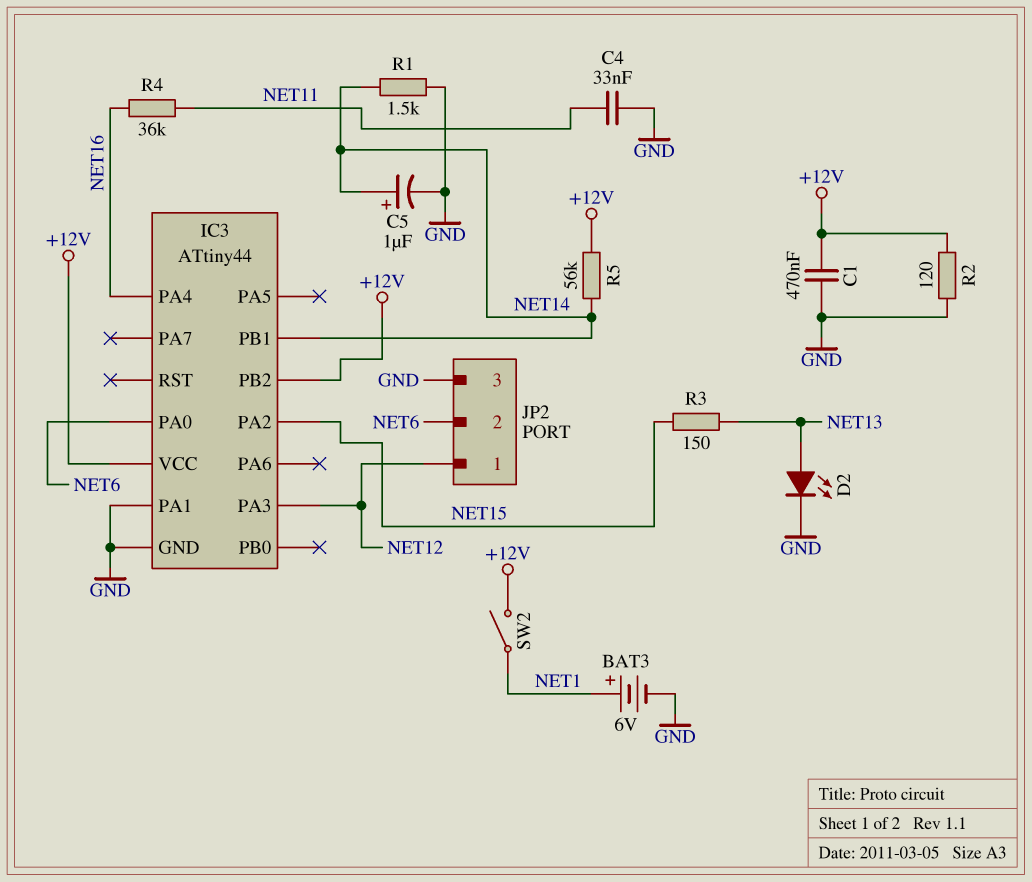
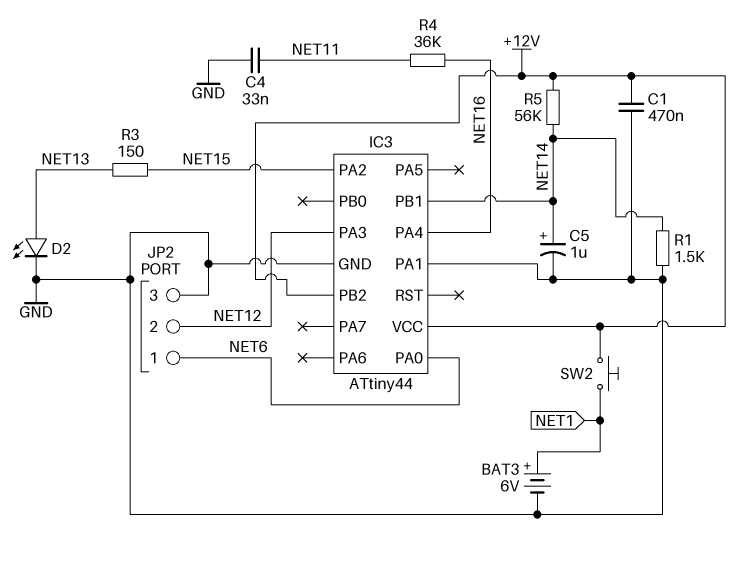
JP2 pin 1: NET12 -> NET6
JP2 pin 2: NET6 -> NET12
R2: 120 (+12V, GND) -> none
SW2: switch (+12V, NET1) -> button (+12V, NET1)

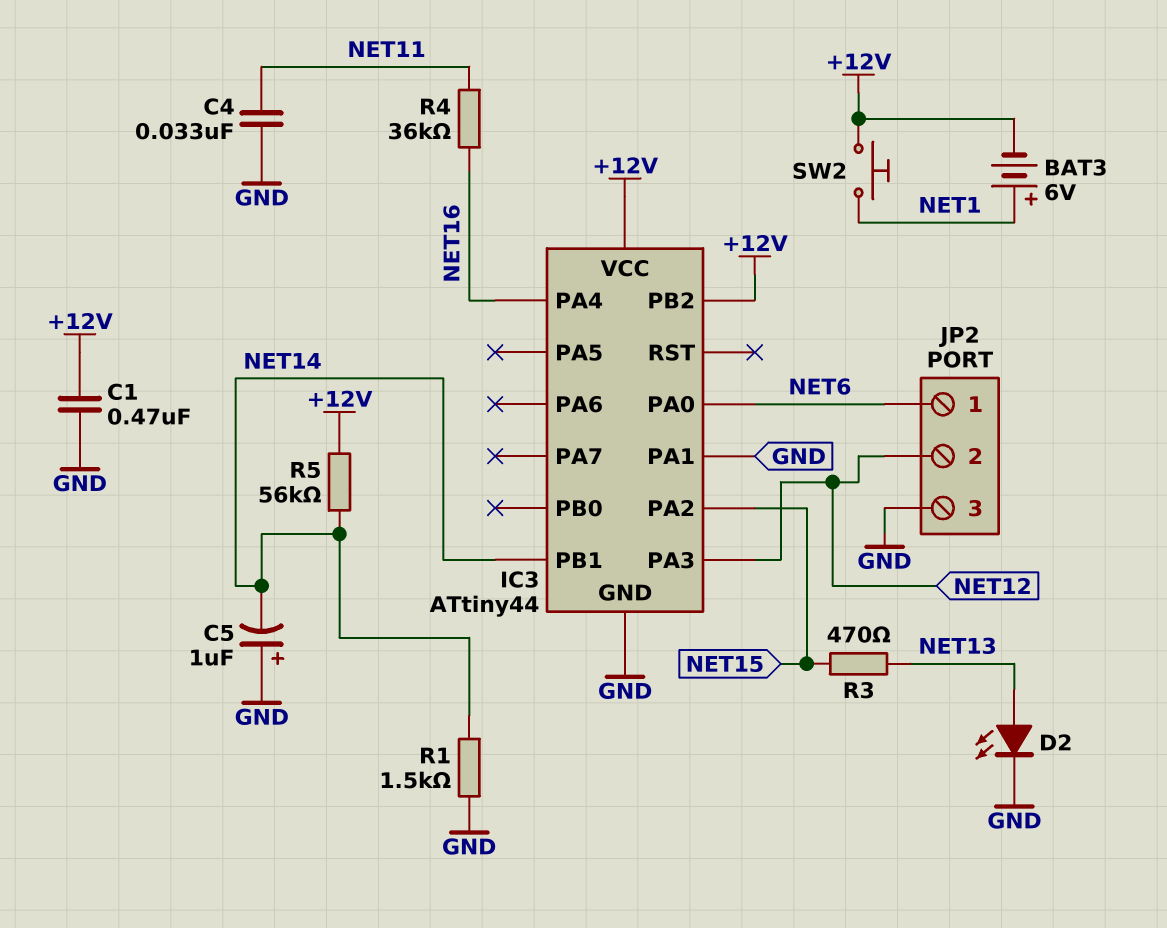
BAT3: 6V (plus NET1, minus GND) -> 6V (plus NET1, minus +12V)
C5: 1uF (plus NET14, minus GND) -> 1uF (plus GND, minus NET14)
R3: 150 (NET13, NET15) -> 470 (NET13, NET15)

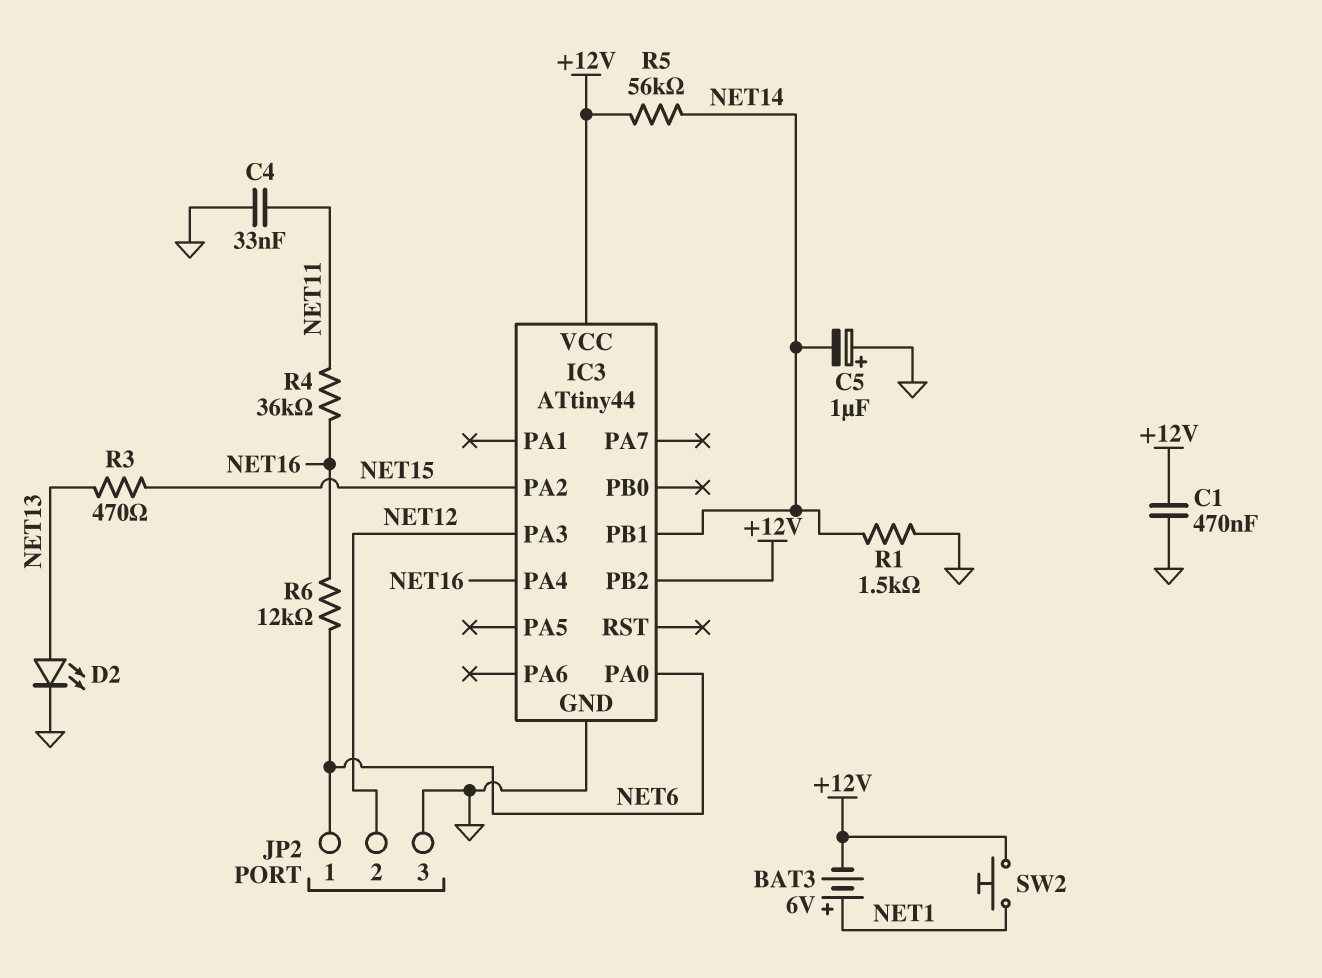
IC3 pin PA1: GND -> none
R6: none -> 12k (NET6, NET16)

